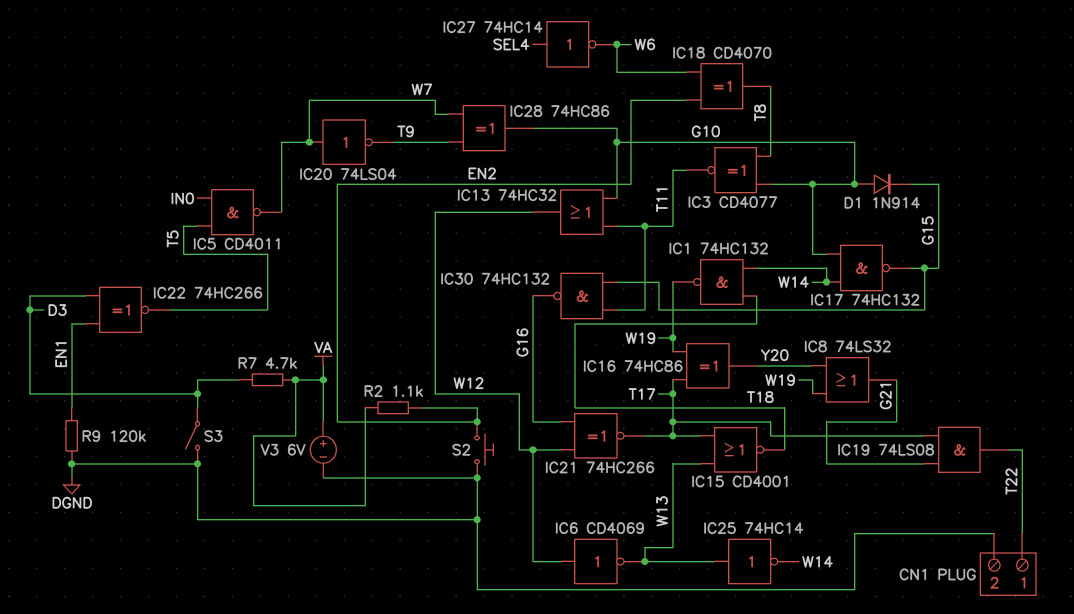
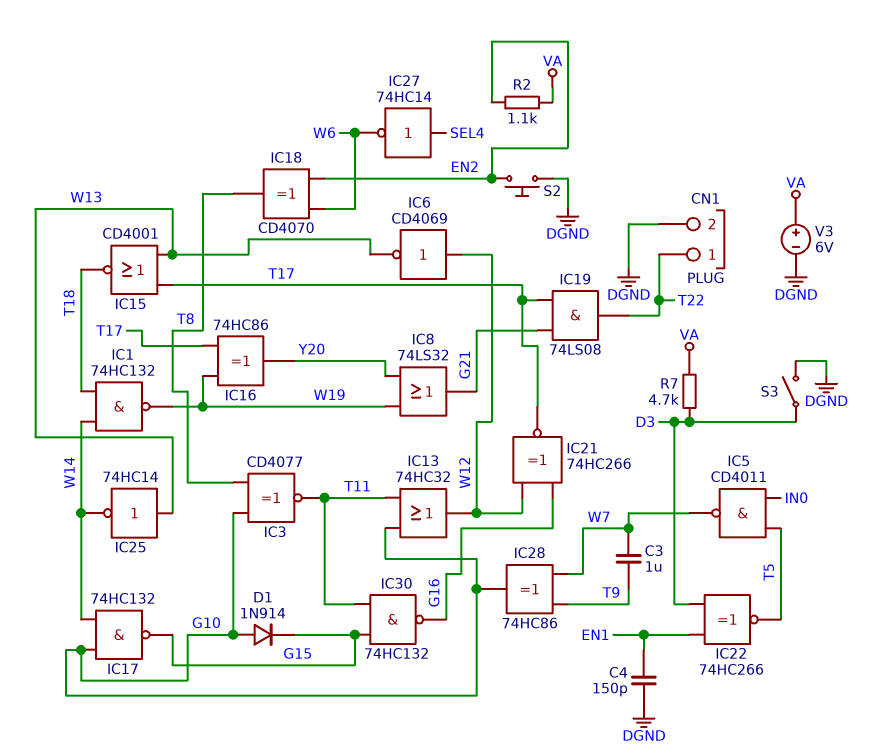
C3: none -> 1uF (T9, W7)
C4: none -> 150pF (DGND, EN1)
IC20: NOT 74LS04 (in W7, out T9) -> none
R9: 120k (DGND, EN1) -> none

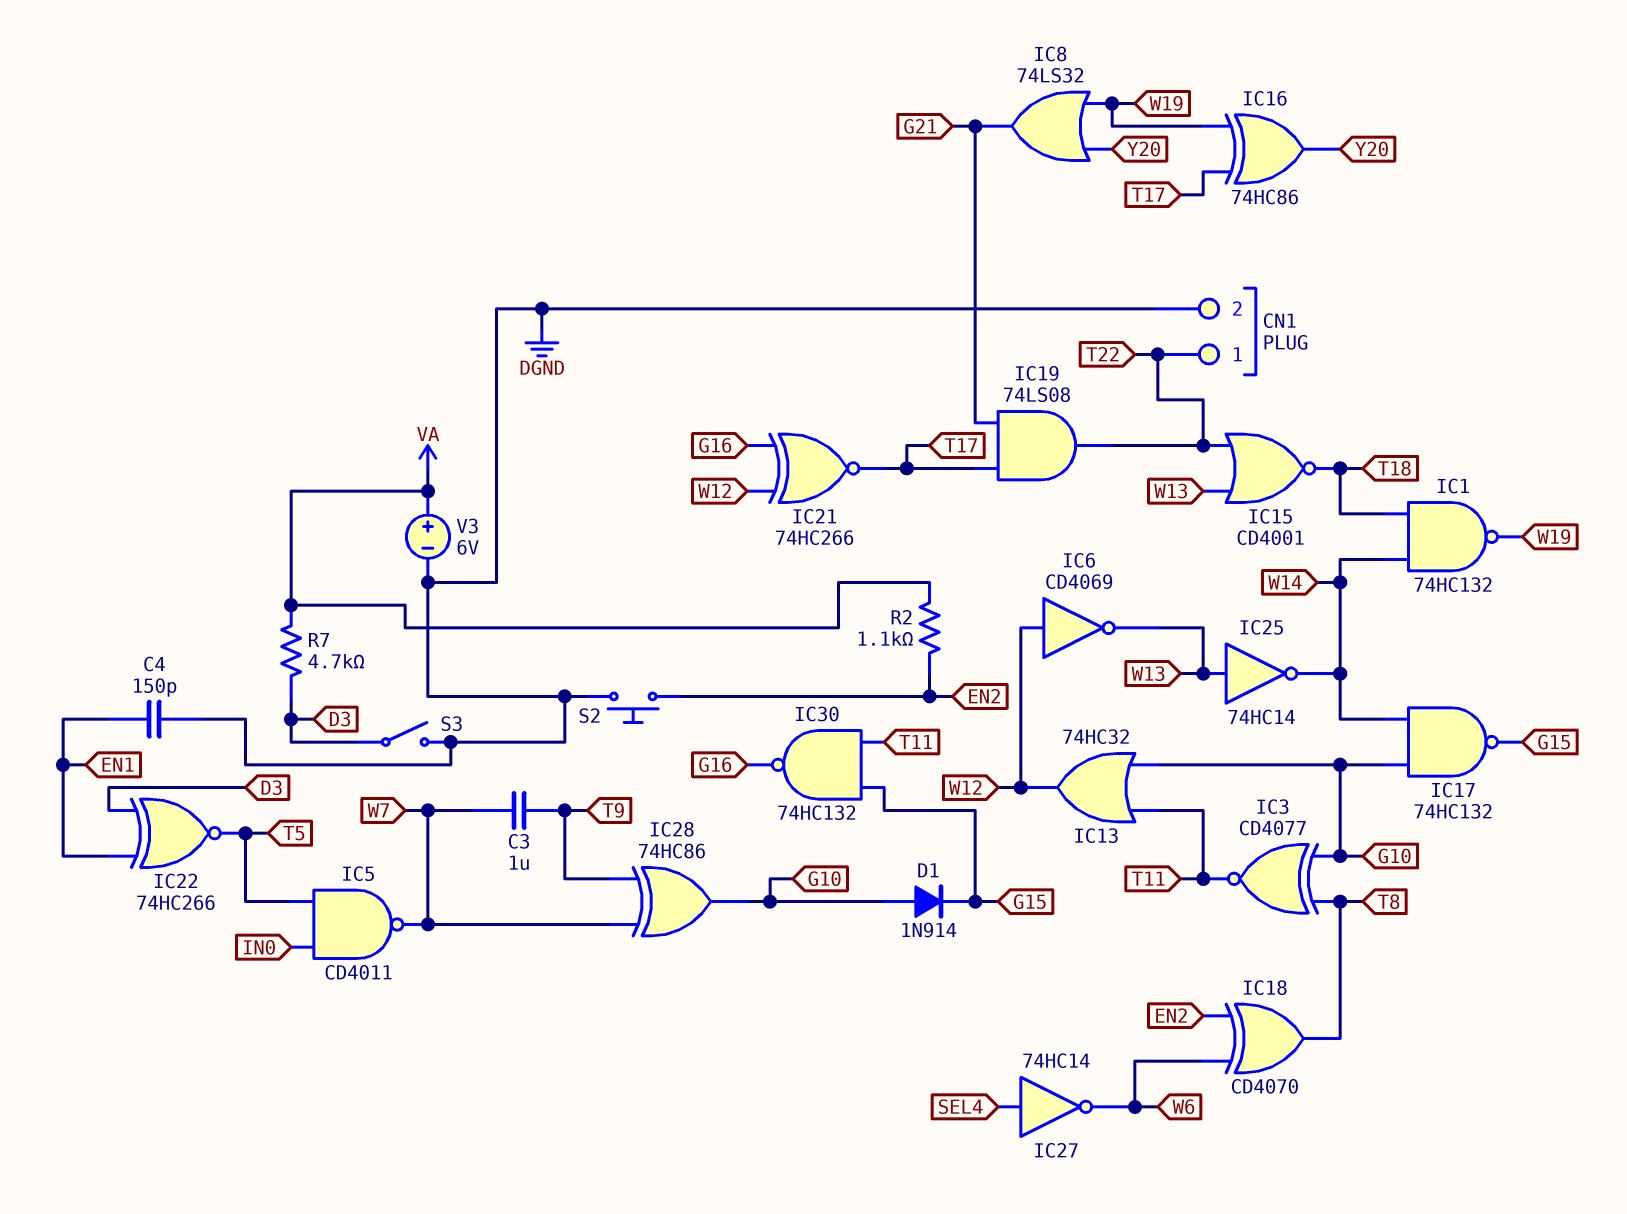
IC15: NOR CD4001 (in T17, in W13, out T18) -> NOR CD4001 (in T22, in W13, out T18)

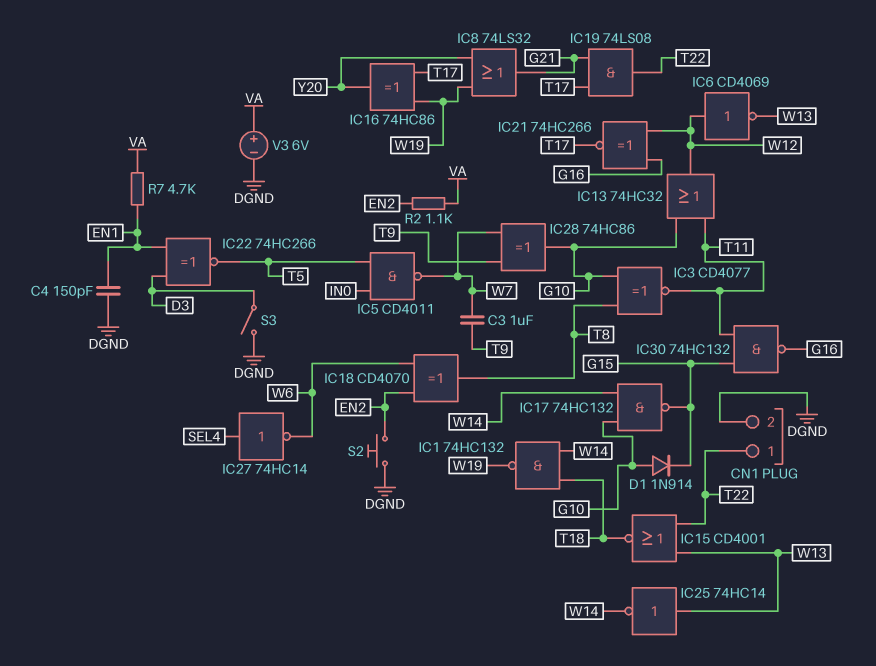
R7: 4.7k (D3, VA) -> 4.7k (EN1, VA)

